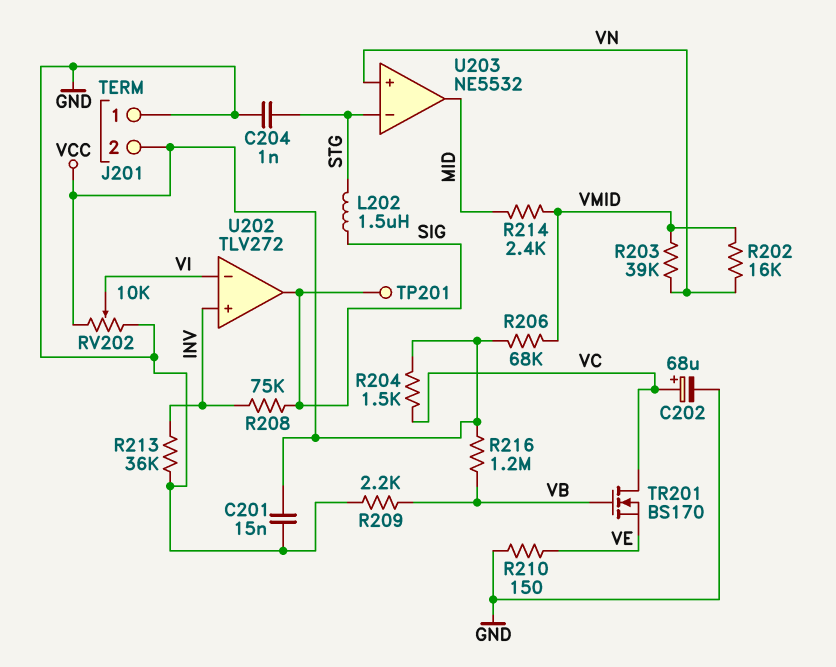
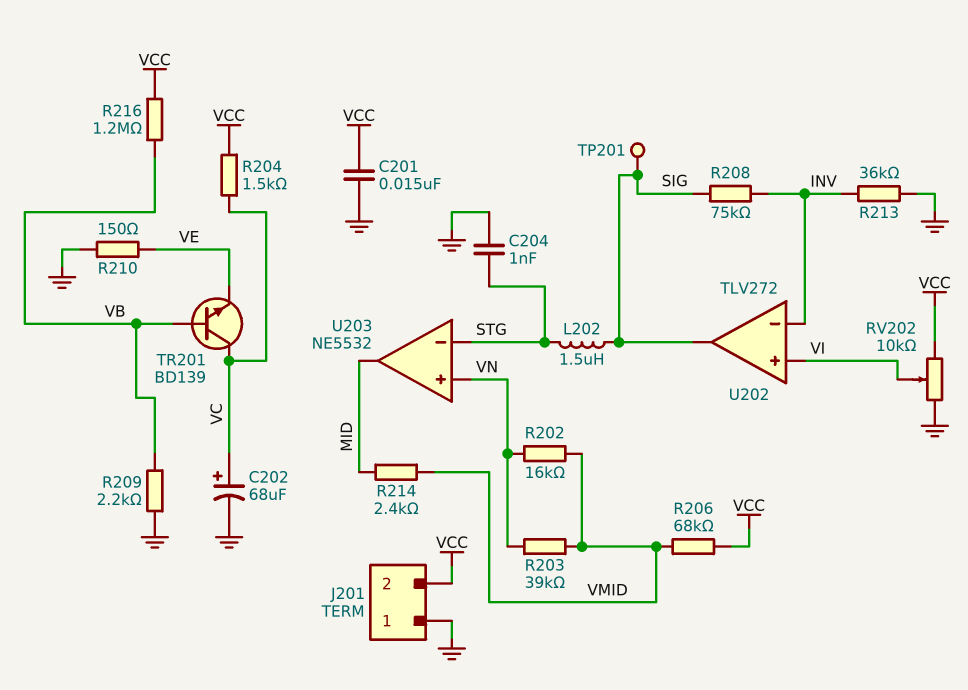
TR201: NMOS BS170 (G VB, D VC, S VE) -> NPN BD139 (B VB, C VC, E VE)
U202 pin in+: INV -> VI
U202 pin in-: VI -> INV

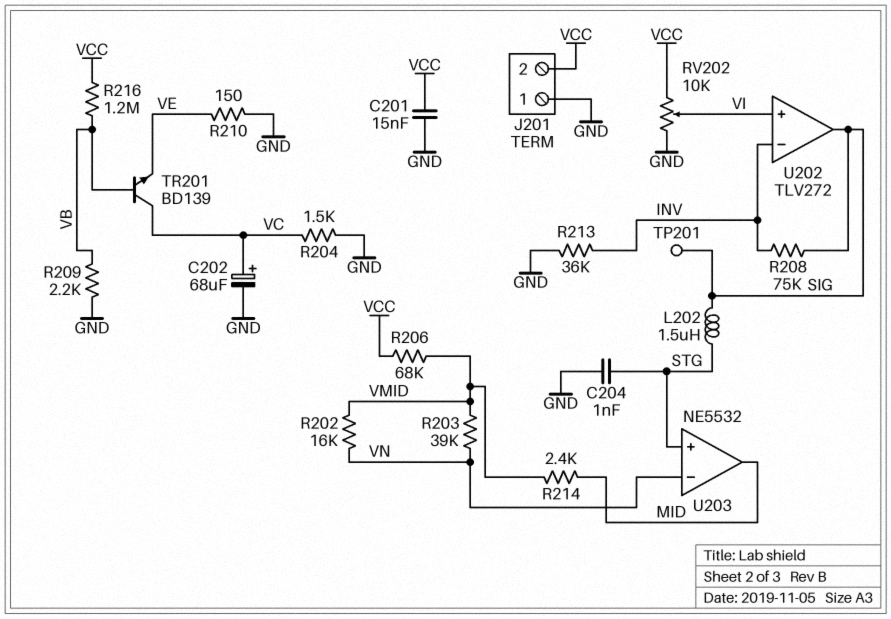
R204: 1.5k (VC, VCC) -> 1.5k (GND, VC)
U203 pin in+: VN -> STG
U203 pin in-: STG -> VN

